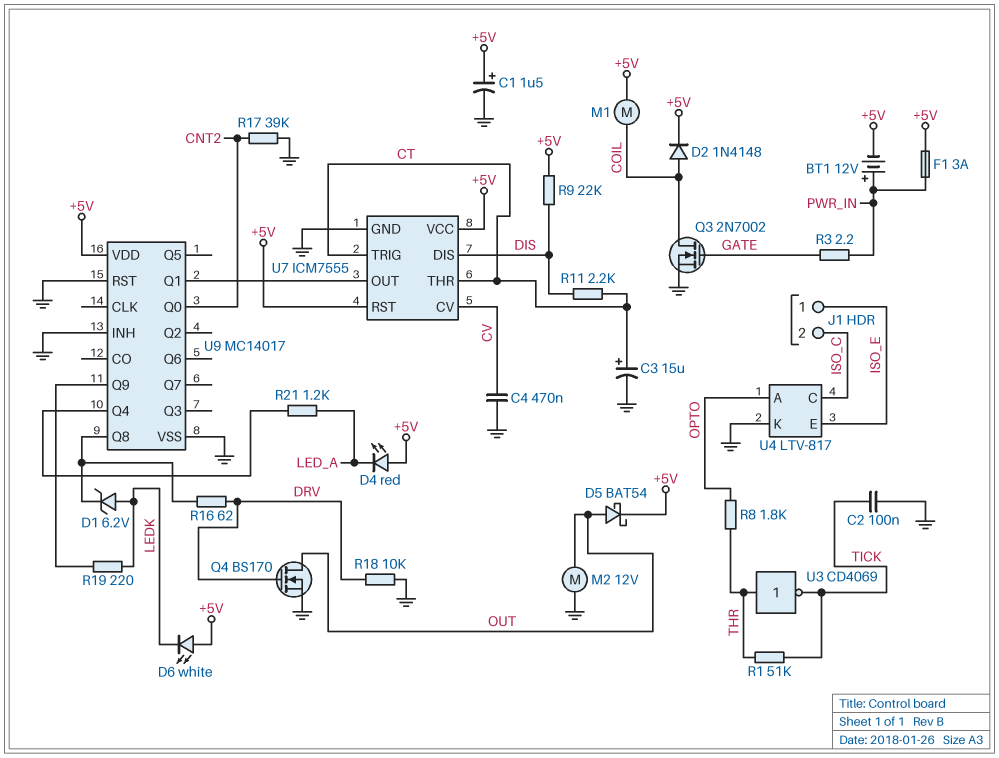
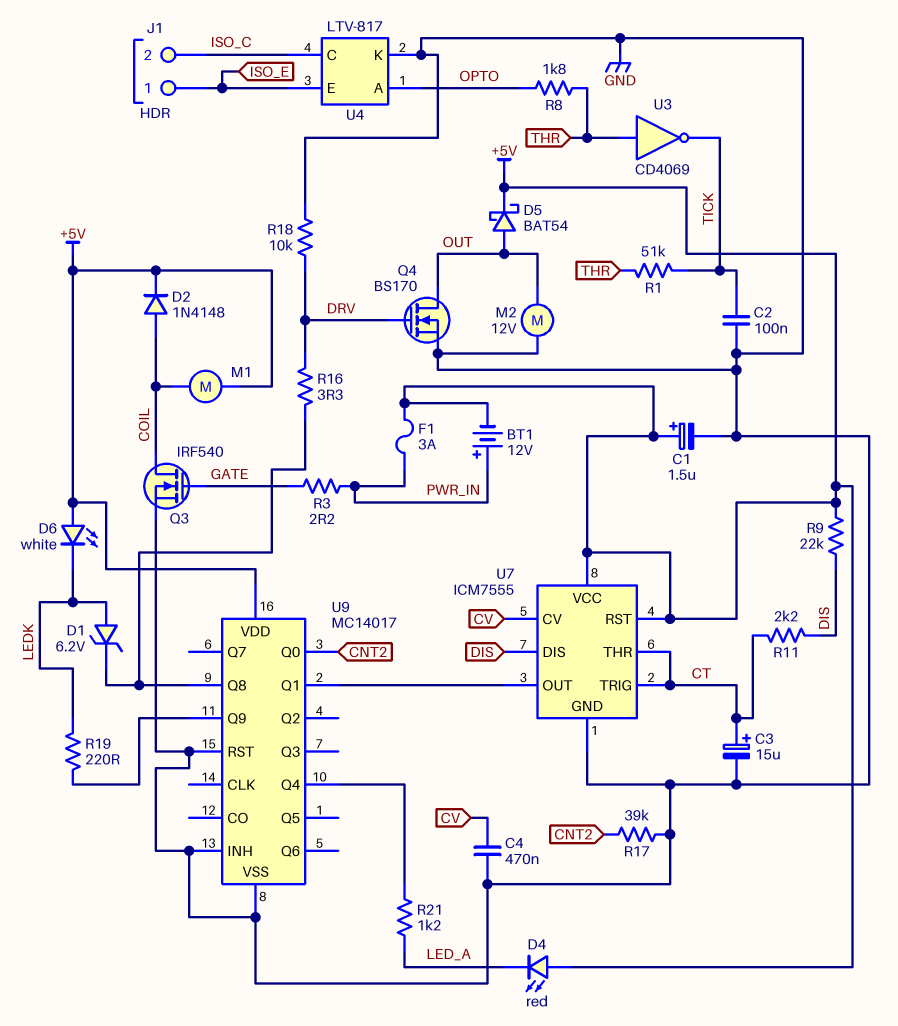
Q3: NMOS 2N7002 (G GATE, D COIL, S GND) -> NMOS IRF540 (G GATE, D COIL, S GND)
R16: 62 (DRV, U9/Q8) -> 3.3 (DRV, U9/Q8)

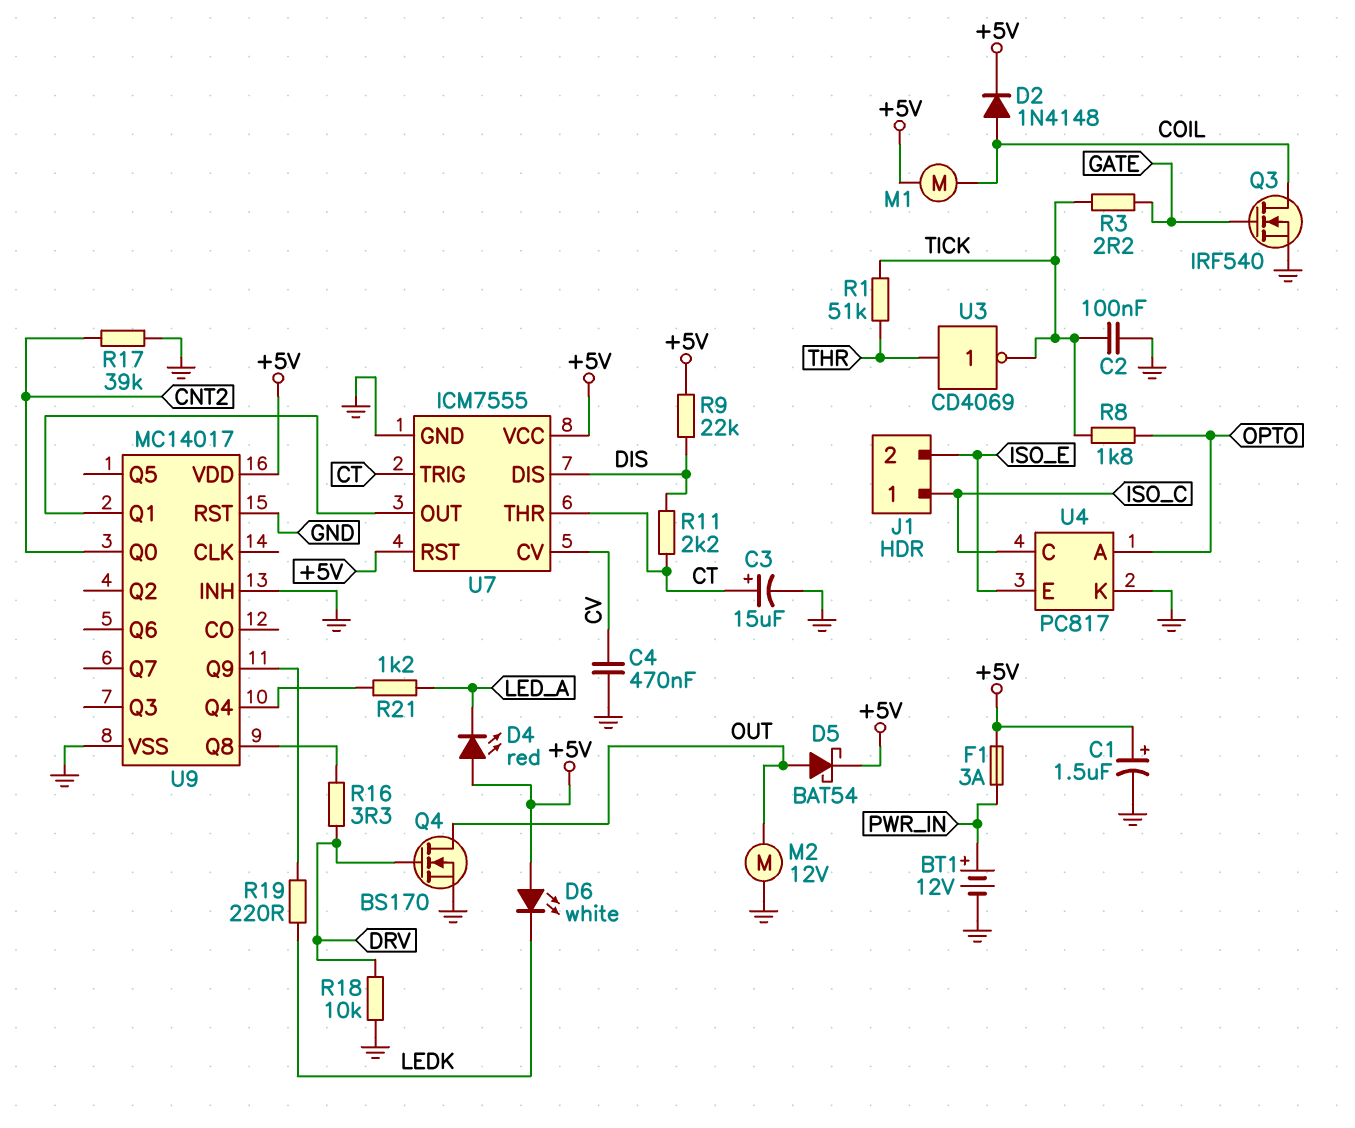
BT1: 12V (plus PWR_IN, minus +5V) -> 12V (plus PWR_IN, minus GND)
D1: zener 6.2V (A LEDK, K U9/Q8) -> none
J1 pin 1: ISO_E -> ISO_C
J1 pin 2: ISO_C -> ISO_E
R3: 2.2 (GATE, PWR_IN) -> 2.2 (GATE, TICK)
R8: 1.8k (OPTO, THR) -> 1.8k (OPTO, TICK)
U4: LTV-817 -> PC817

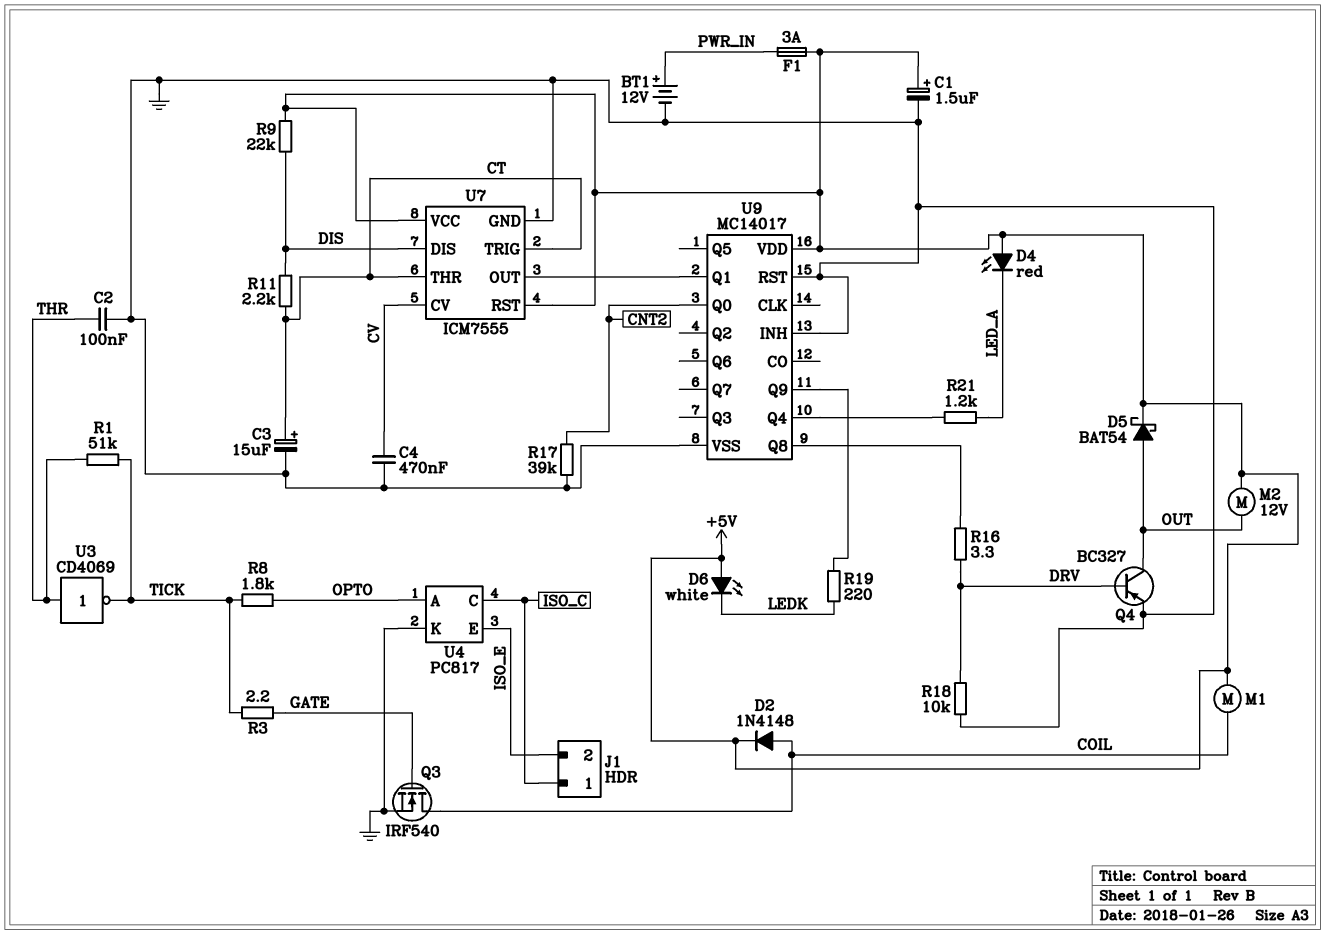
C2: 100nF (GND, TICK) -> 100nF (GND, THR)
M2: motor 12V (GND, OUT) -> motor 12V (+5V, OUT)
Q4: NMOS BS170 (G DRV, D OUT, S GND) -> PNP BC327 (B DRV, C OUT, E GND)

